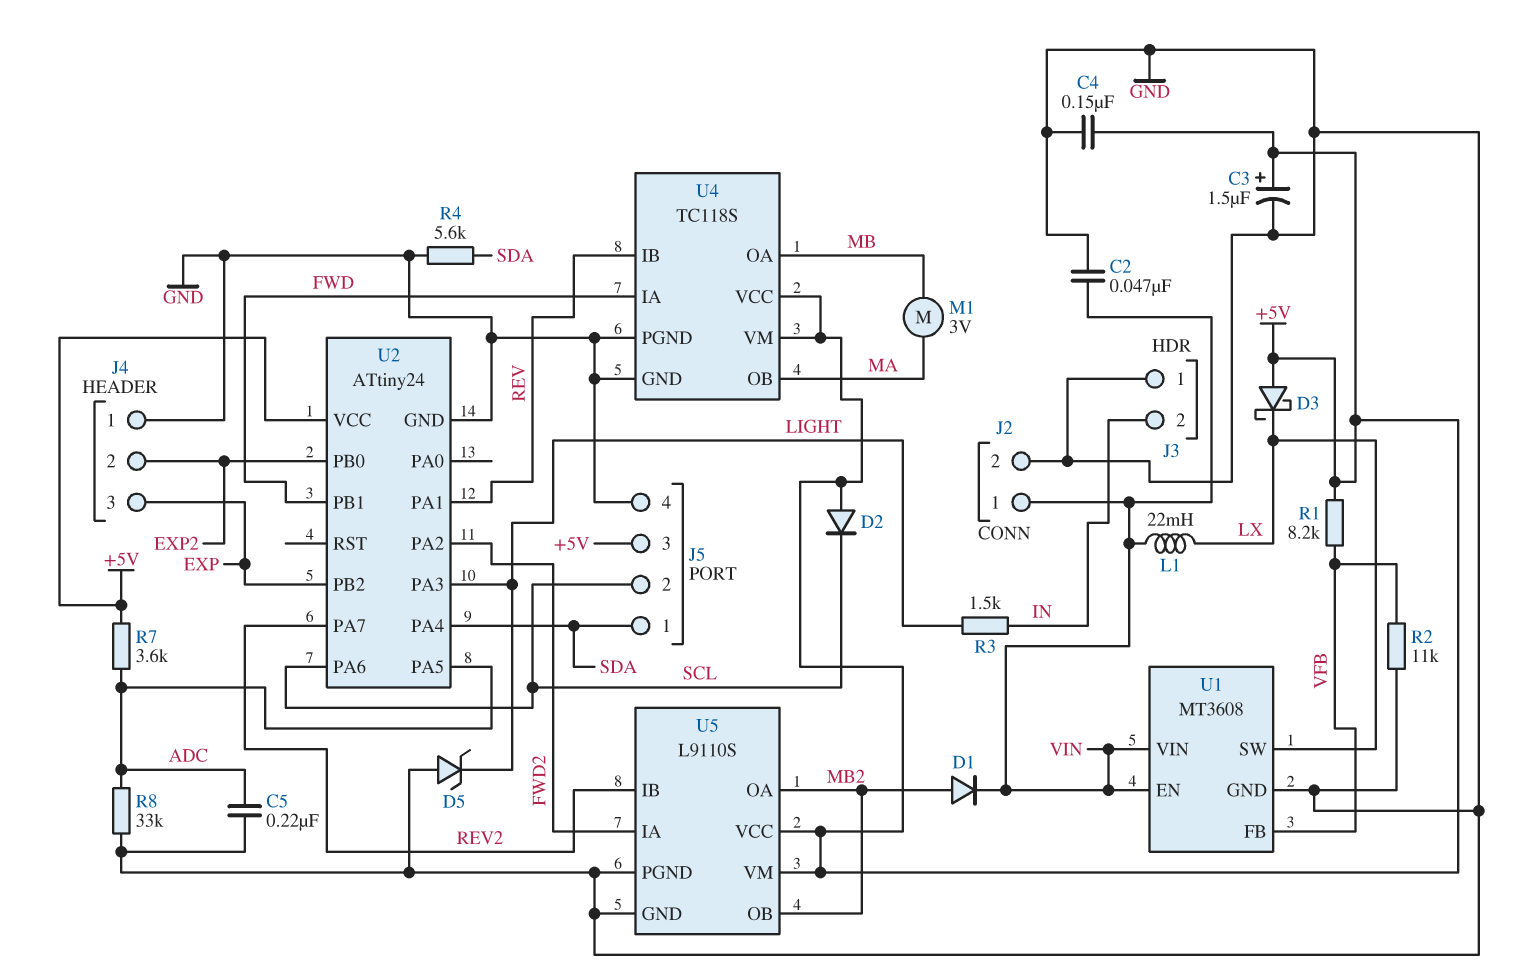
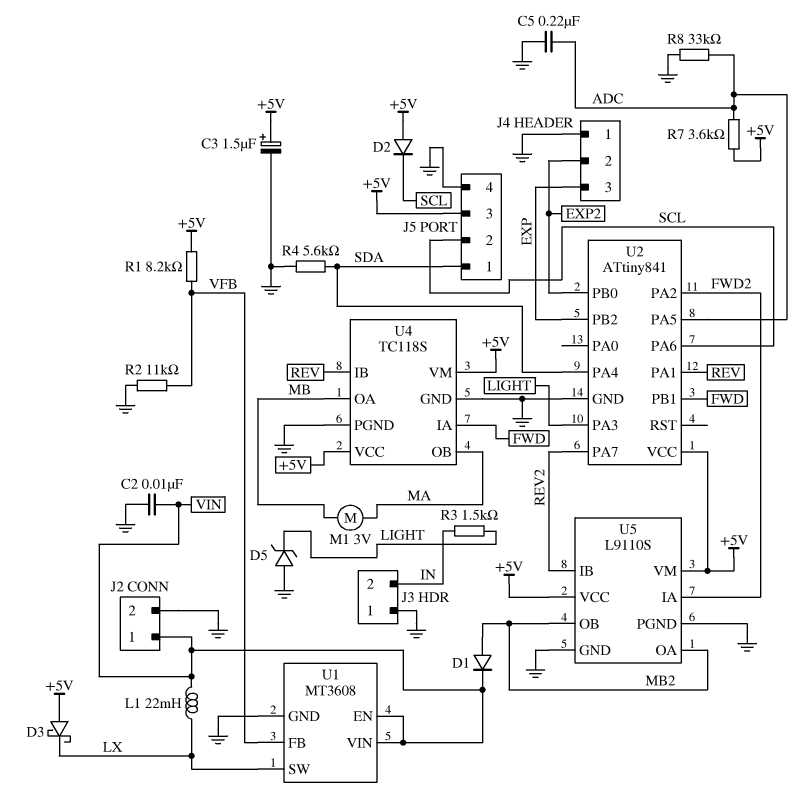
C2: 47nF (GND, VIN) -> 10nF (GND, VIN)
C4: 150nF (+5V, GND) -> none
U2: ATtiny24 -> ATtiny841

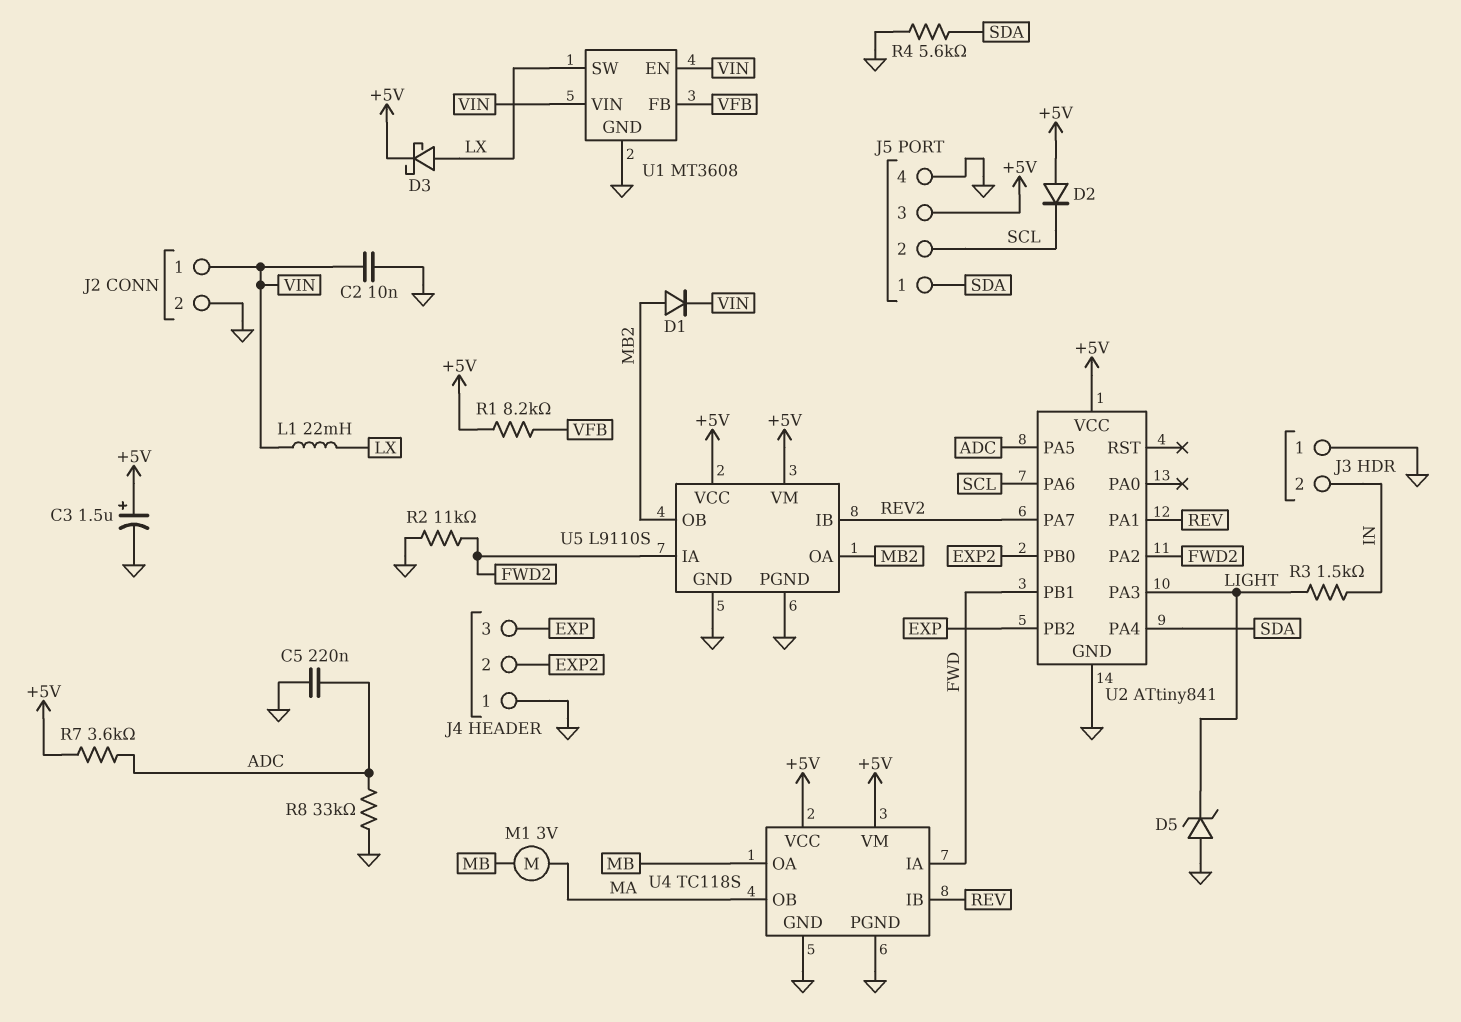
D3: schottky (A +5V, K LX) -> schottky (A LX, K +5V)
R2: 11k (GND, VFB) -> 11k (FWD2, GND)

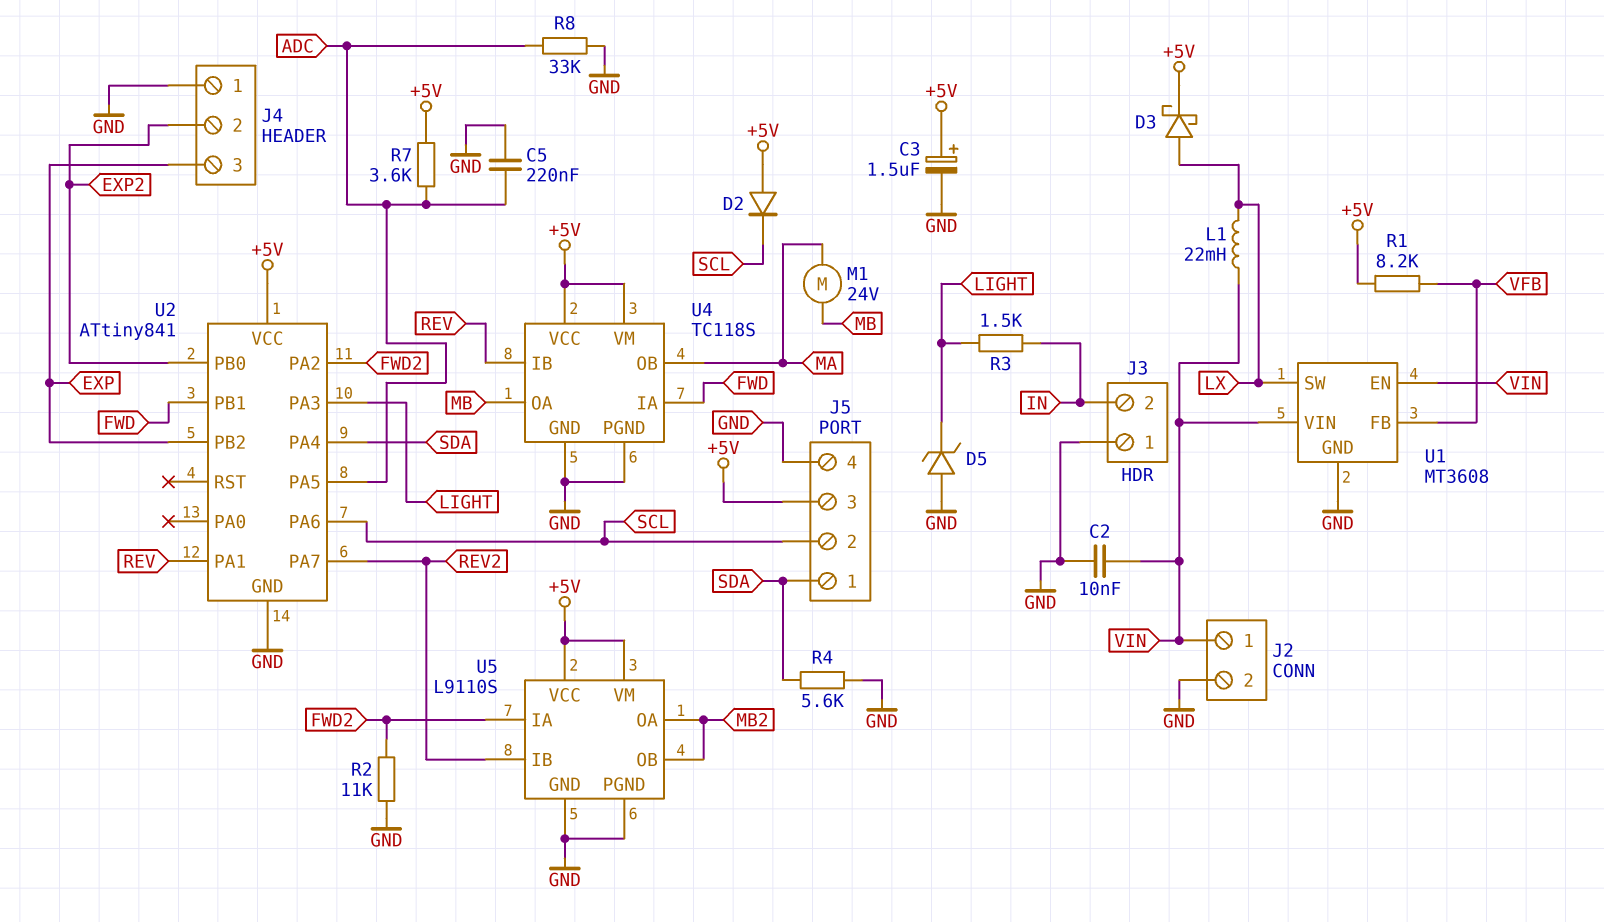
D1: diode (A MB2, K VIN) -> none
M1: motor 3V (MA, MB) -> motor 24V (MA, MB)

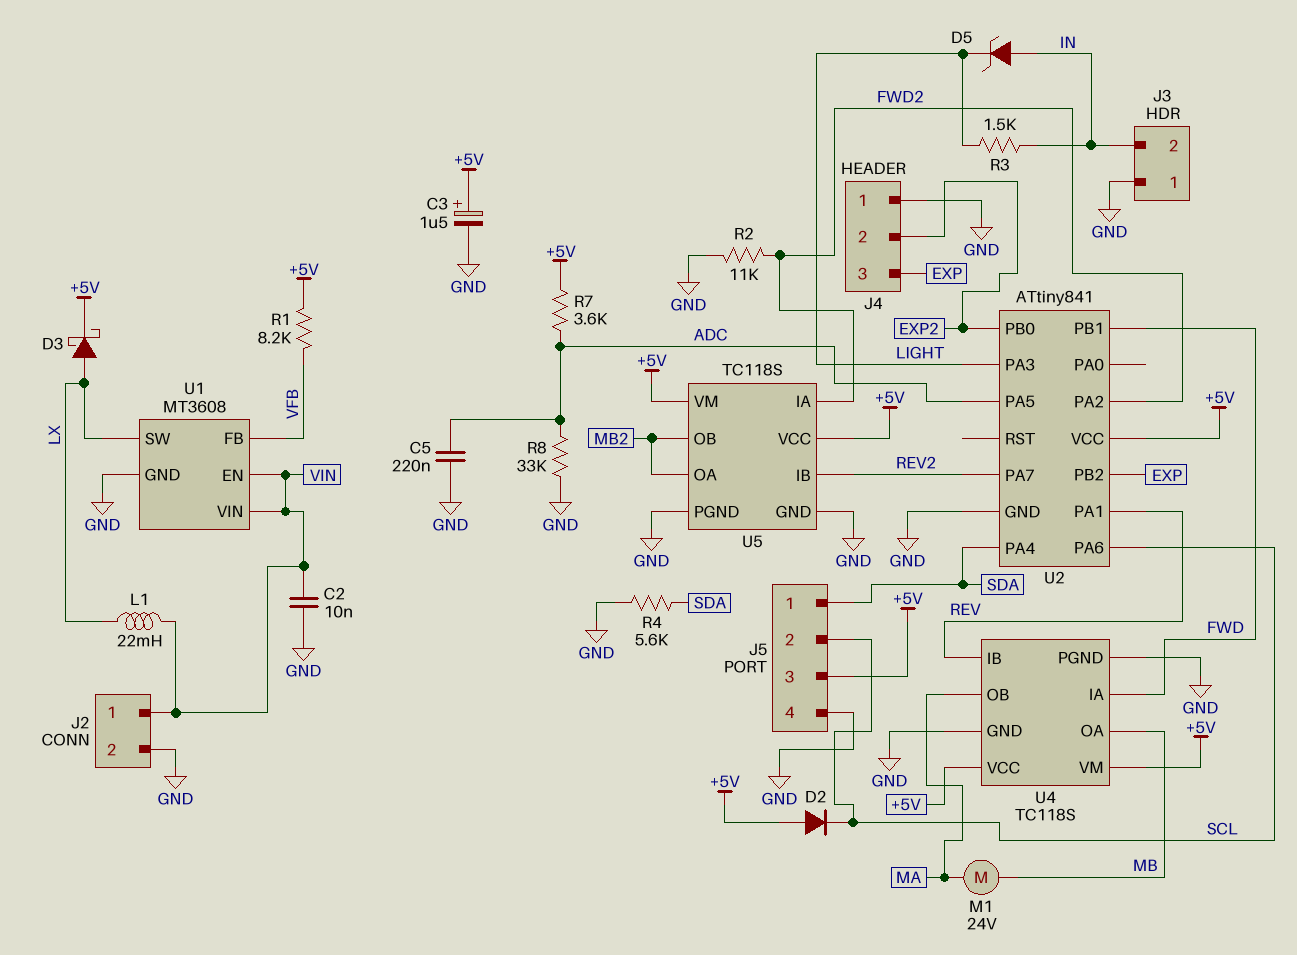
D5: zener (A GND, K LIGHT) -> zener (A IN, K LIGHT)
U5: L9110S -> TC118S

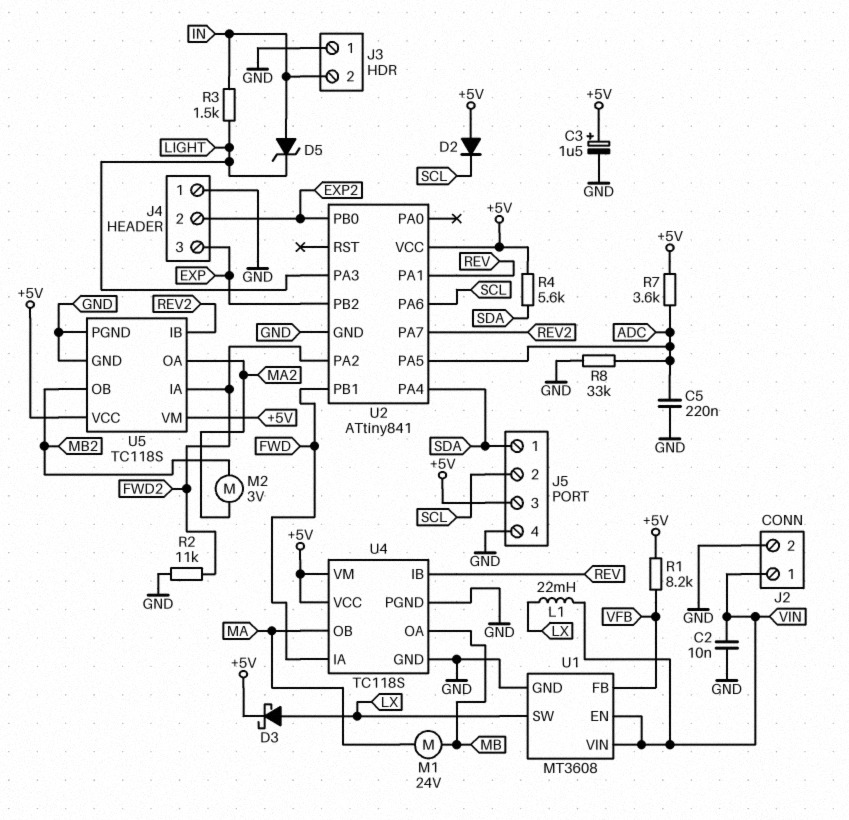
M2: none -> motor 3V (MA2, MB2)
R4: 5.6k (GND, SDA) -> 5.6k (+5V, SDA)
U5 pin OA: MB2 -> MA2

